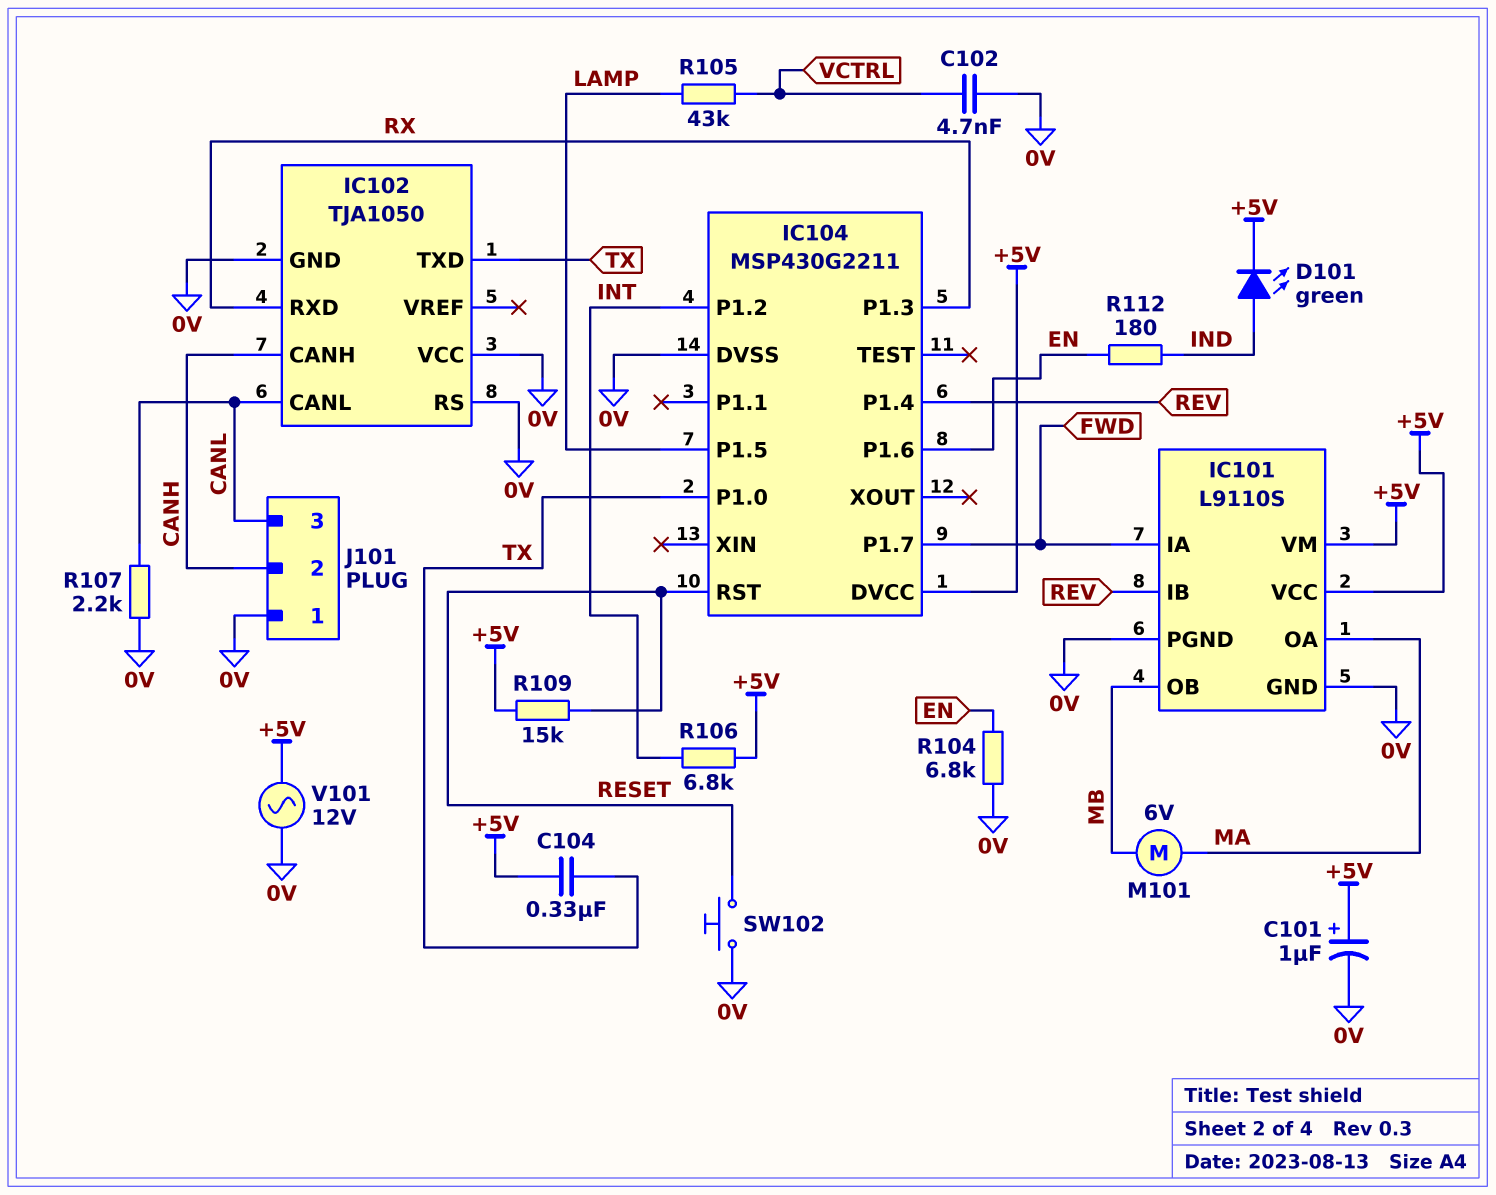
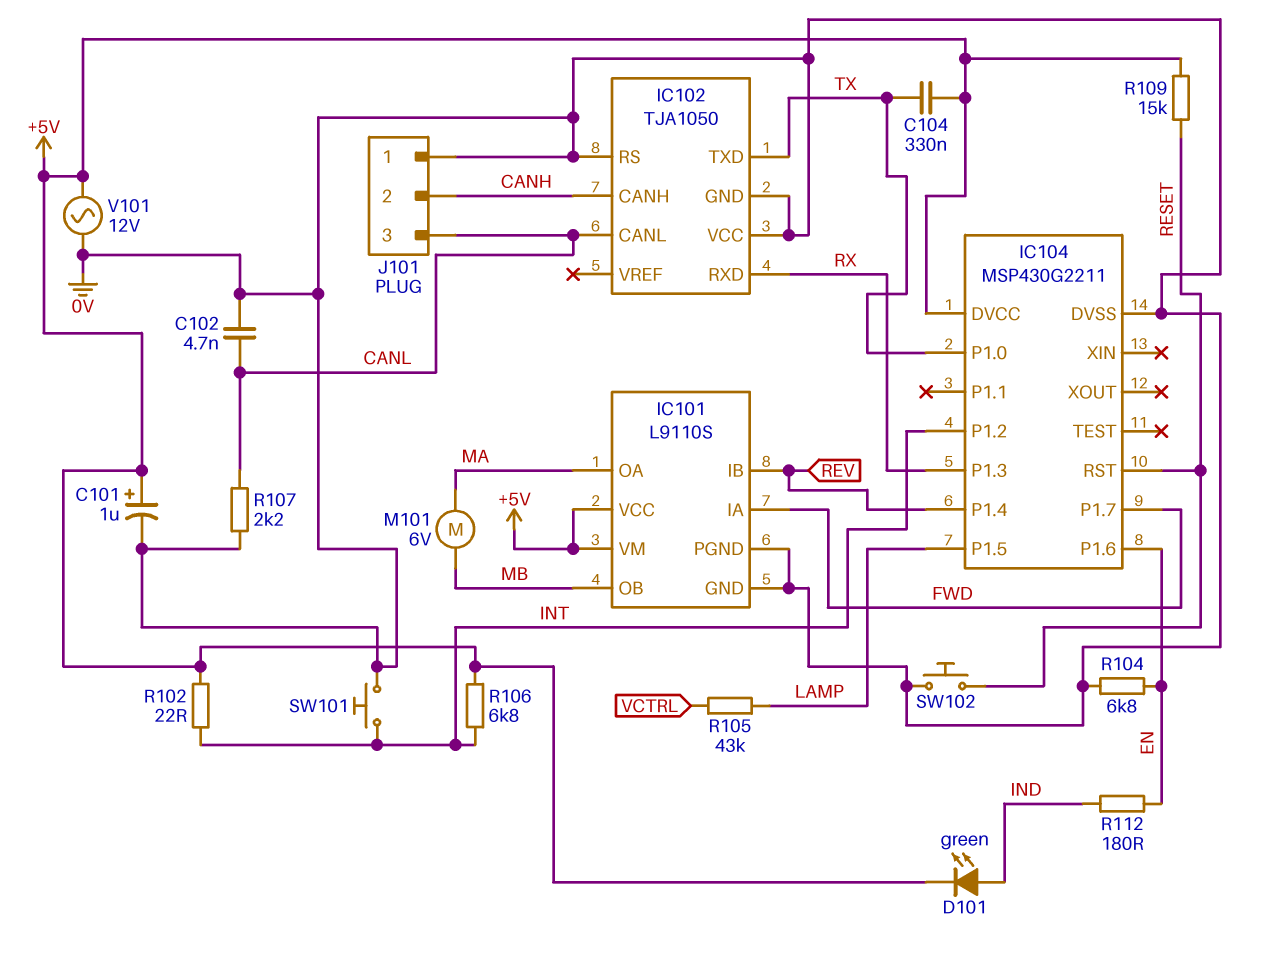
C102: 4.7nF (0V, VCTRL) -> 4.7nF (0V, CANL)
R102: none -> 22 (+5V, INT)
SW101: none -> button (0V, INT)

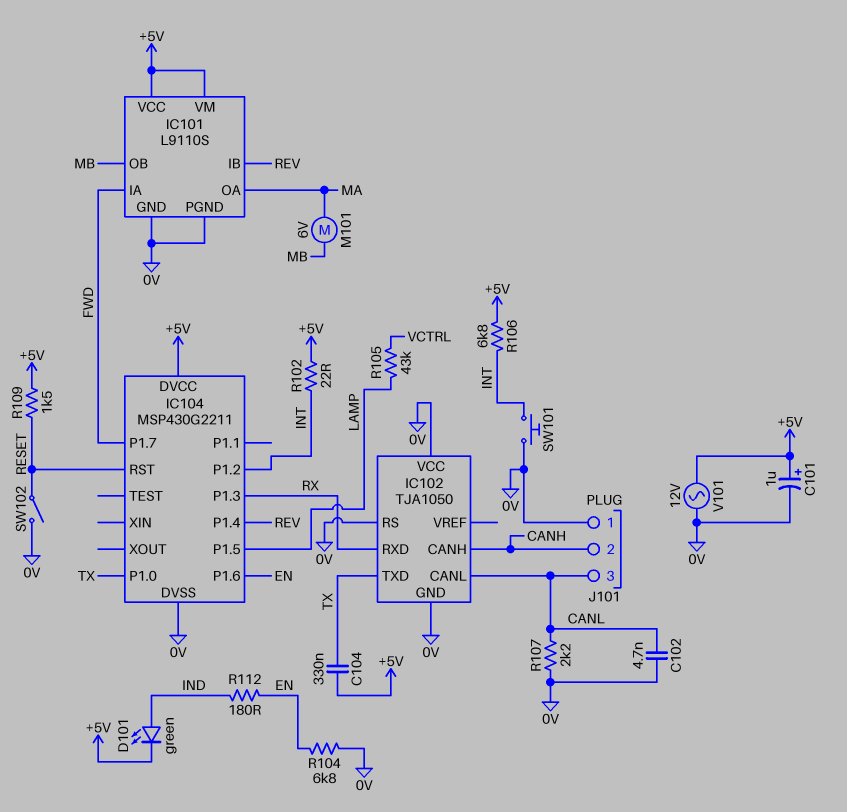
R109: 15k (+5V, RESET) -> 1.5k (+5V, RESET)
SW102: button (0V, RESET) -> switch (0V, RESET)

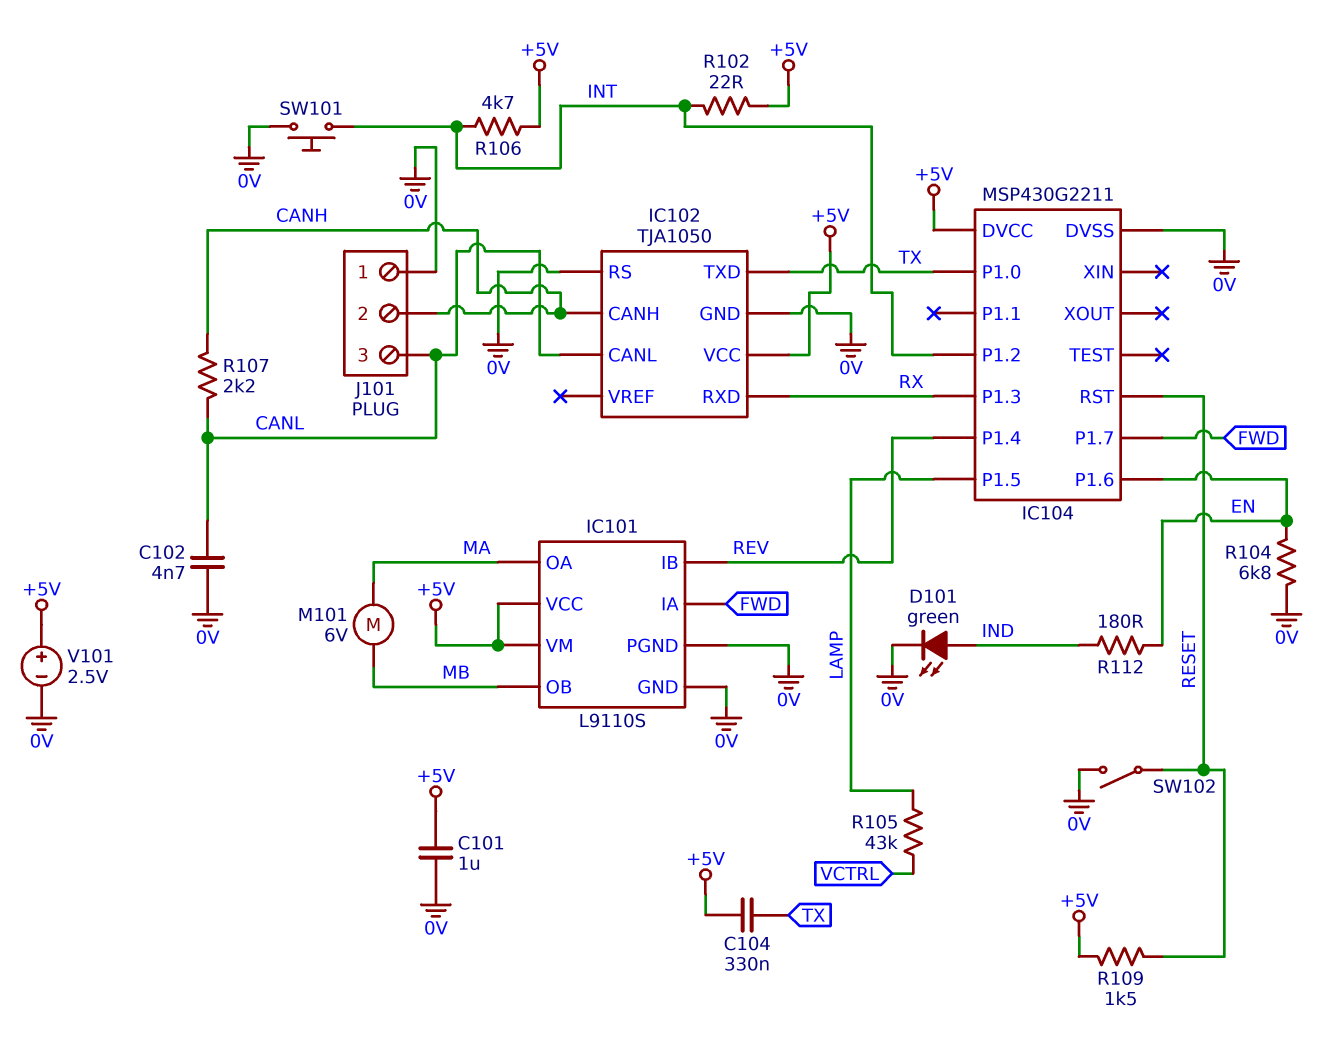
C101: 1uF (plus +5V, minus 0V) -> 1uF (+5V, 0V)
D101: LED green (A IND, K +5V) -> LED green (A IND, K 0V)
IC102 pin VCC: 0V -> +5V
R106: 6.8k (+5V, INT) -> 4.7k (+5V, INT)
R107: 2.2k (0V, CANL) -> 2.2k (CANH, CANL)
V101: AC 12V (+5V, 0V) -> 2.5V (plus +5V, minus 0V)

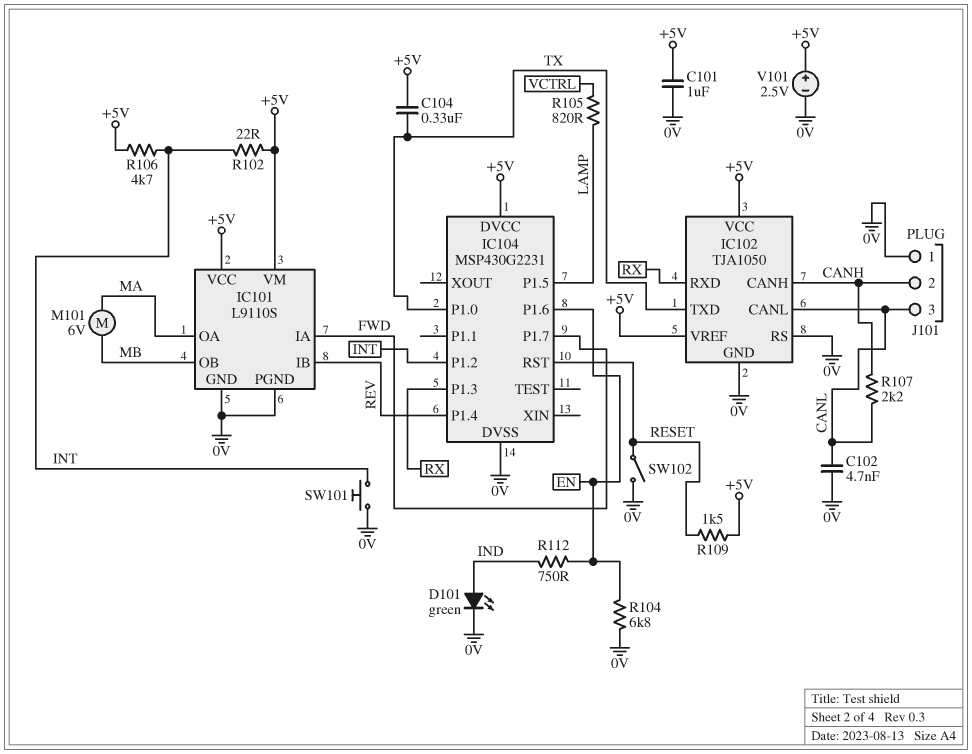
IC102 pin VREF: none -> +5V
IC104: MSP430G2211 -> MSP430G2231
R105: 43k (LAMP, VCTRL) -> 820 (LAMP, VCTRL)
R112: 180 (EN, IND) -> 750 (EN, IND)

